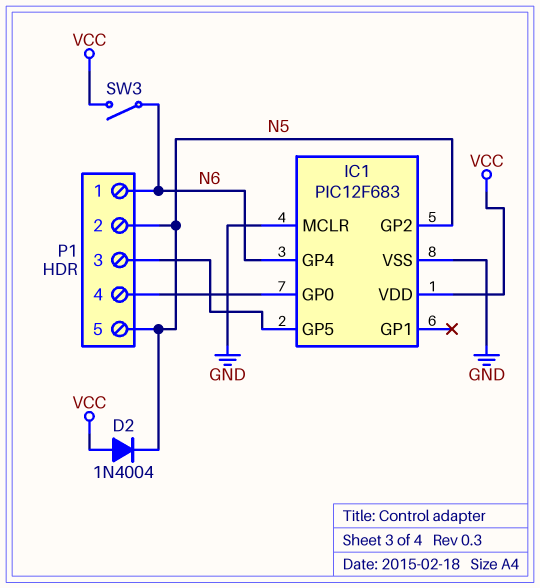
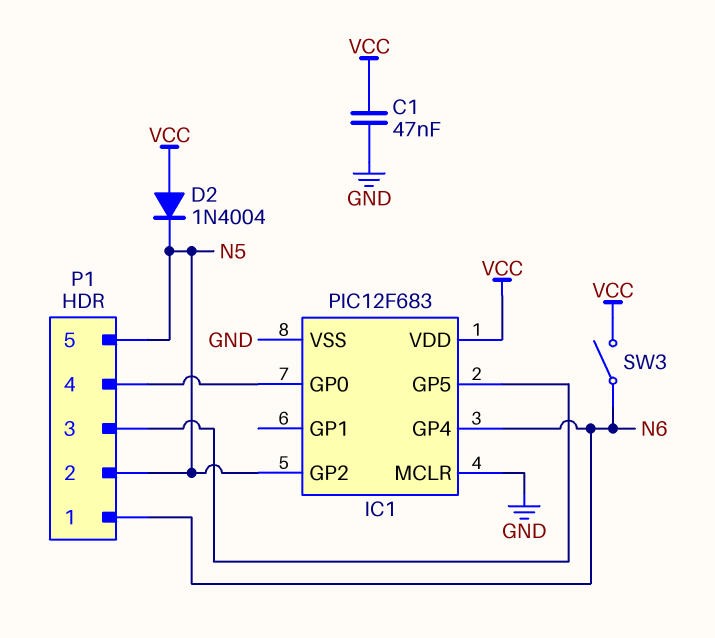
C1: none -> 47nF (GND, VCC)

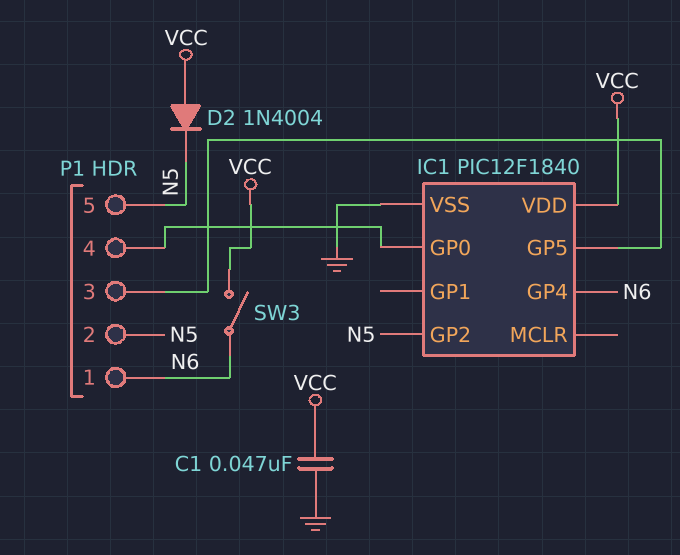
IC1: PIC12F683 -> PIC12F1840
IC1 pin MCLR: GND -> none

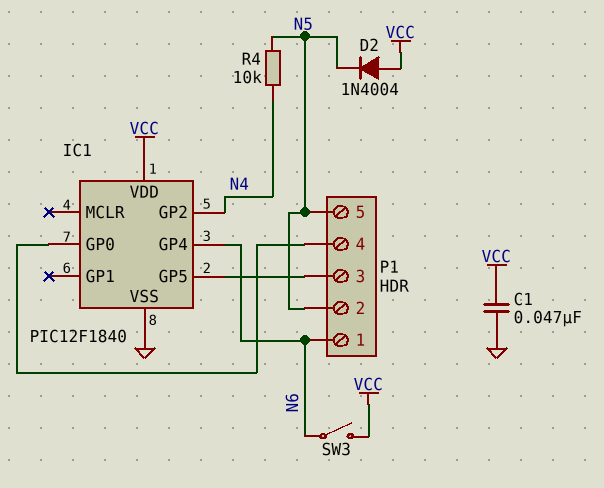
IC1 pin GP2: N5 -> N4
R4: none -> 10k (N4, N5)

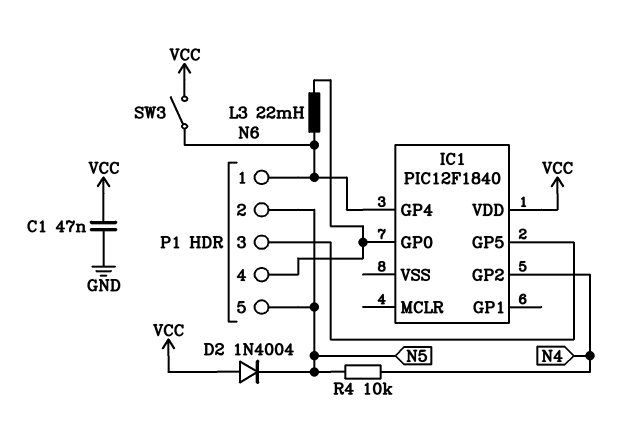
IC1 pin VSS: GND -> none
L3: none -> 22mH (IC1/GP0, N6)

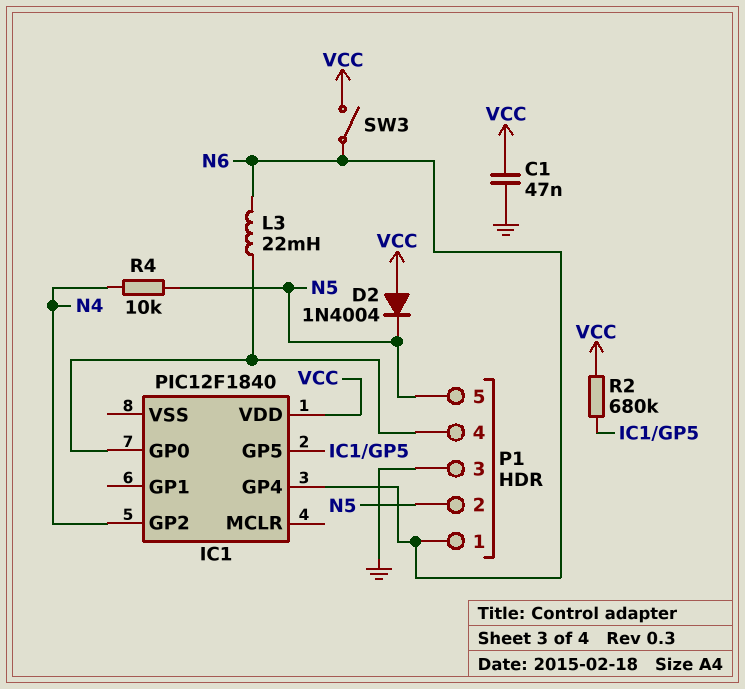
P1 pin 3: IC1/GP5 -> GND
R2: none -> 680k (IC1/GP5, VCC)

